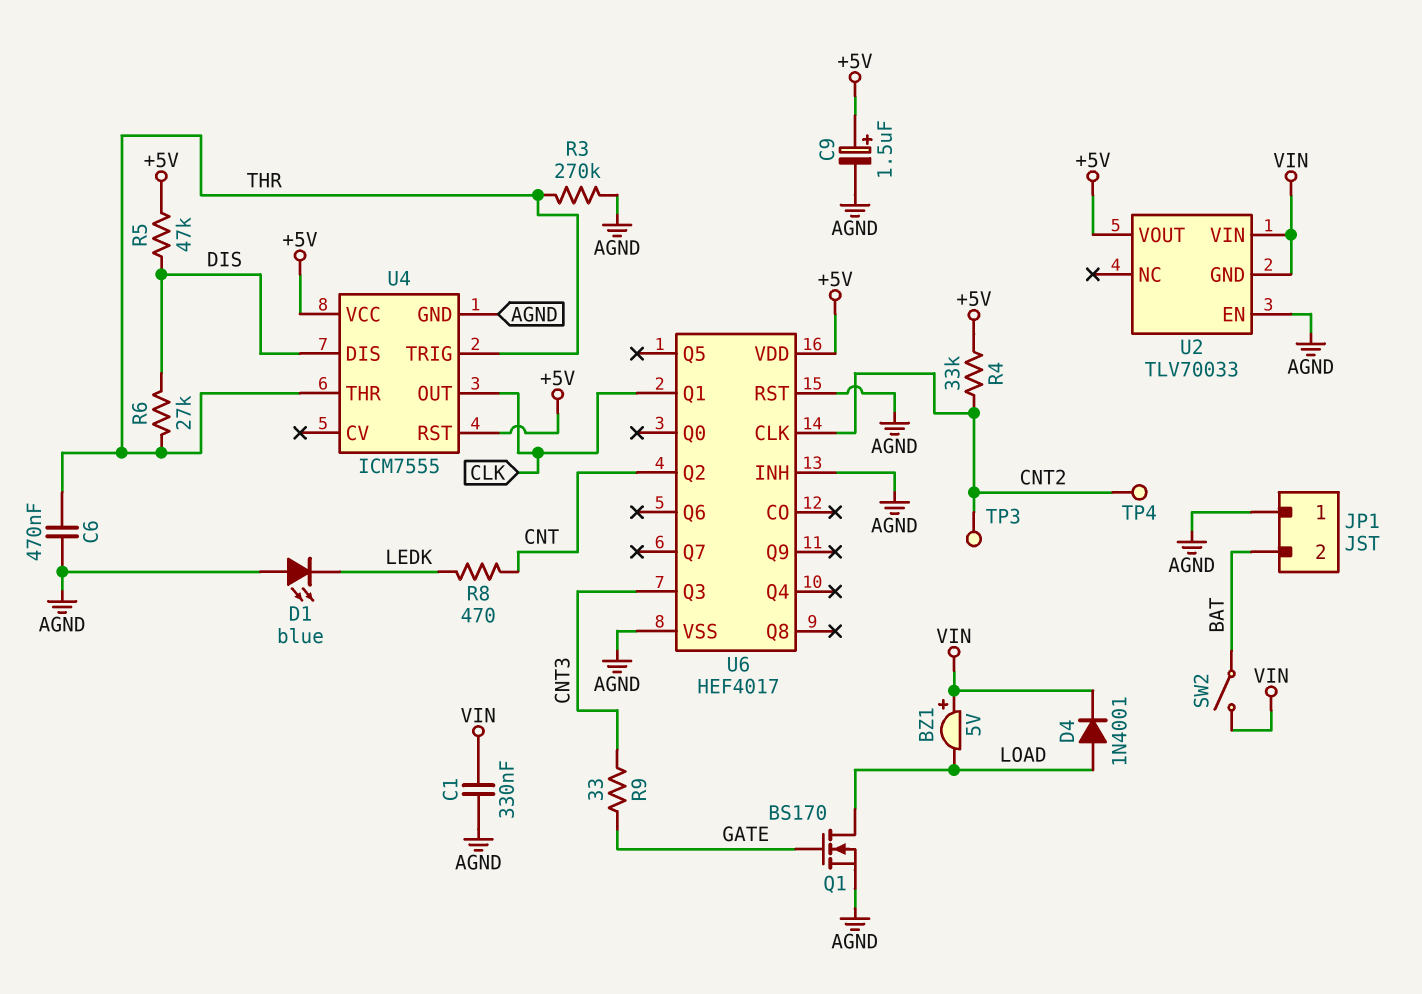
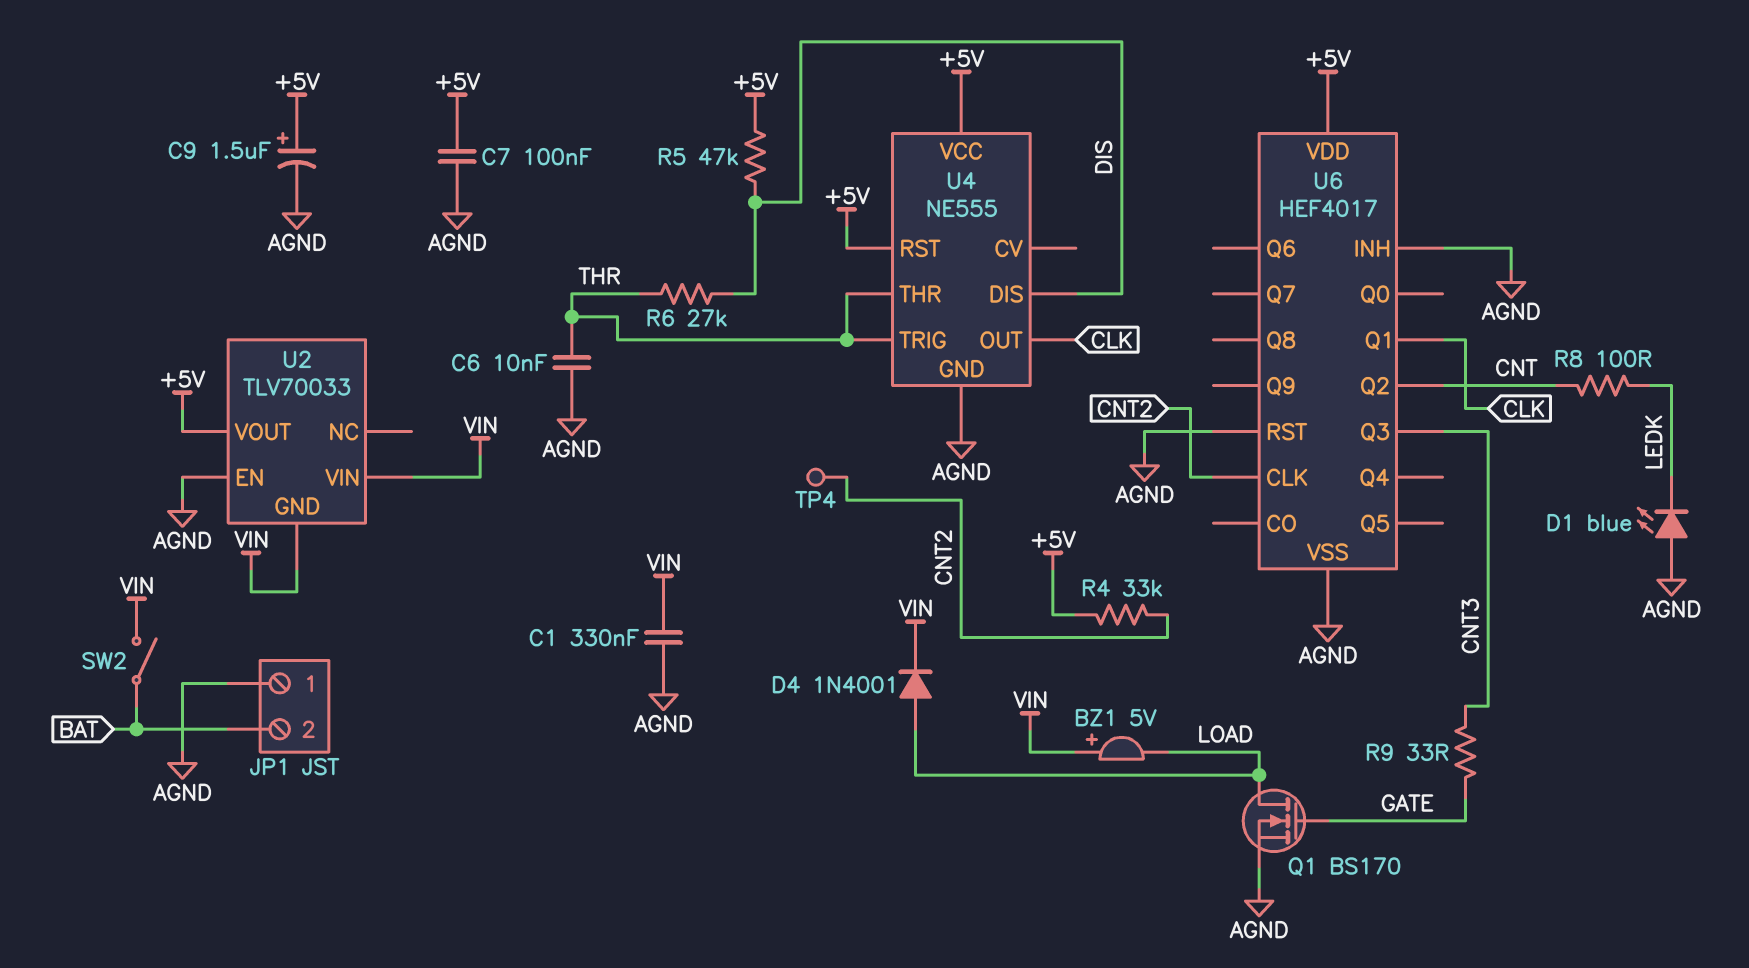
C6: 470nF (AGND, THR) -> 10nF (AGND, THR)
C7: none -> 100nF (+5V, AGND)
R3: 270k (AGND, THR) -> none
R8: 470 (CNT, LEDK) -> 100 (CNT, LEDK)
TP3: test point (CNT2) -> none
U4: ICM7555 -> NE555

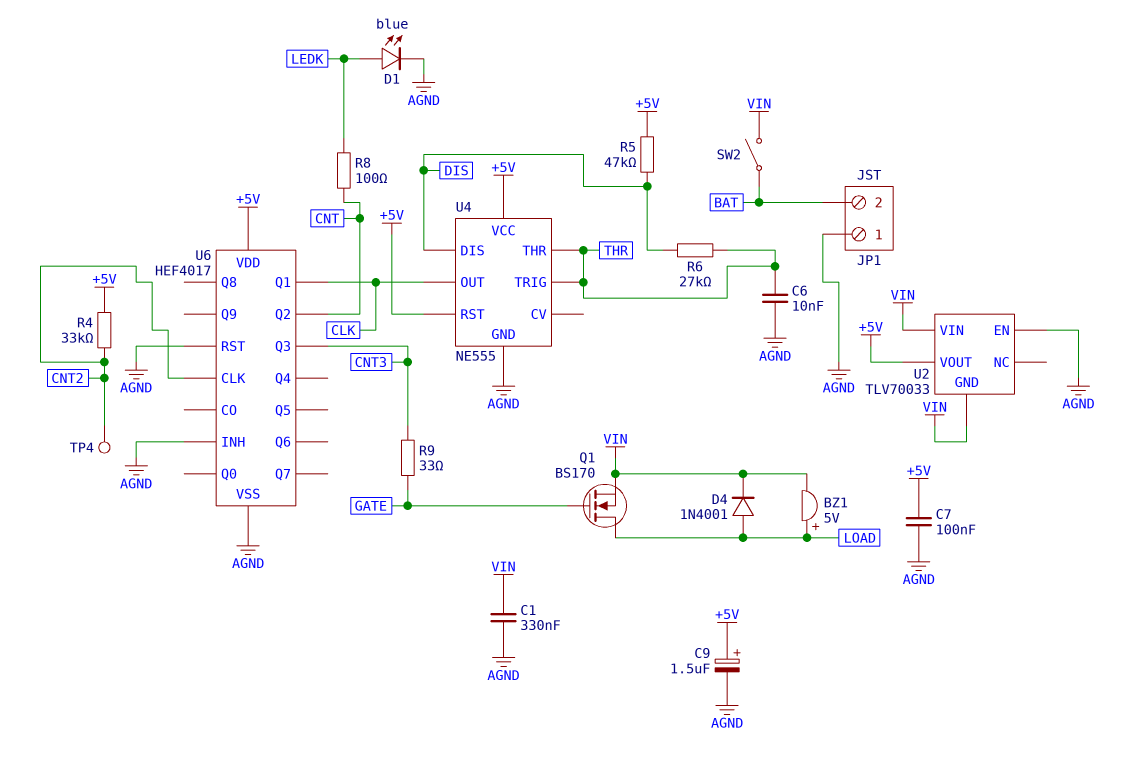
BZ1: buzzer 5V (plus VIN, minus LOAD) -> buzzer 5V (plus LOAD, minus VIN)
D1: LED blue (A AGND, K LEDK) -> LED blue (A LEDK, K AGND)
Q1: NMOS BS170 (G GATE, D LOAD, S AGND) -> NMOS BS170 (G GATE, D LOAD, S VIN)

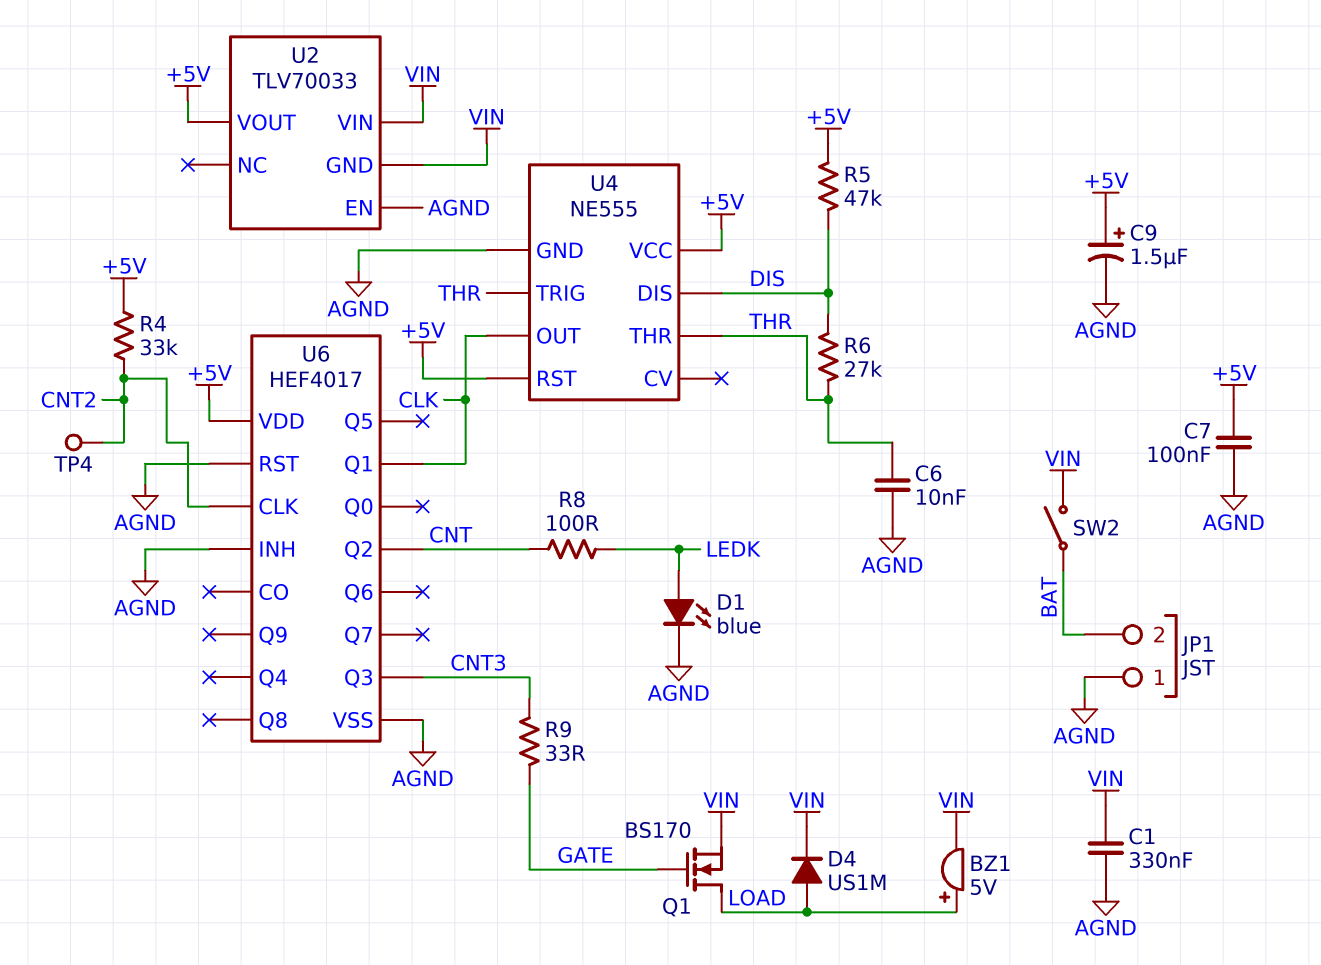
D4: diode 1N4001 (A LOAD, K VIN) -> diode US1M (A LOAD, K VIN)

